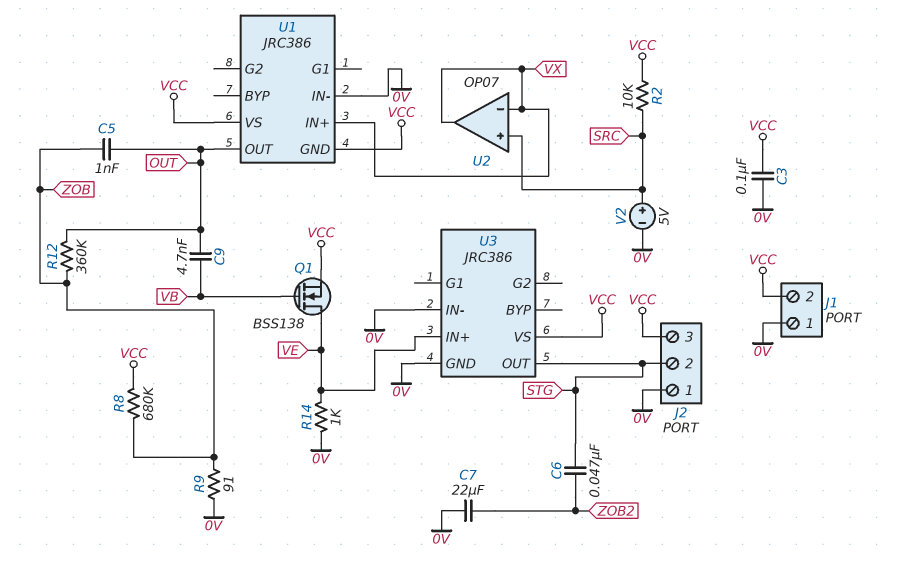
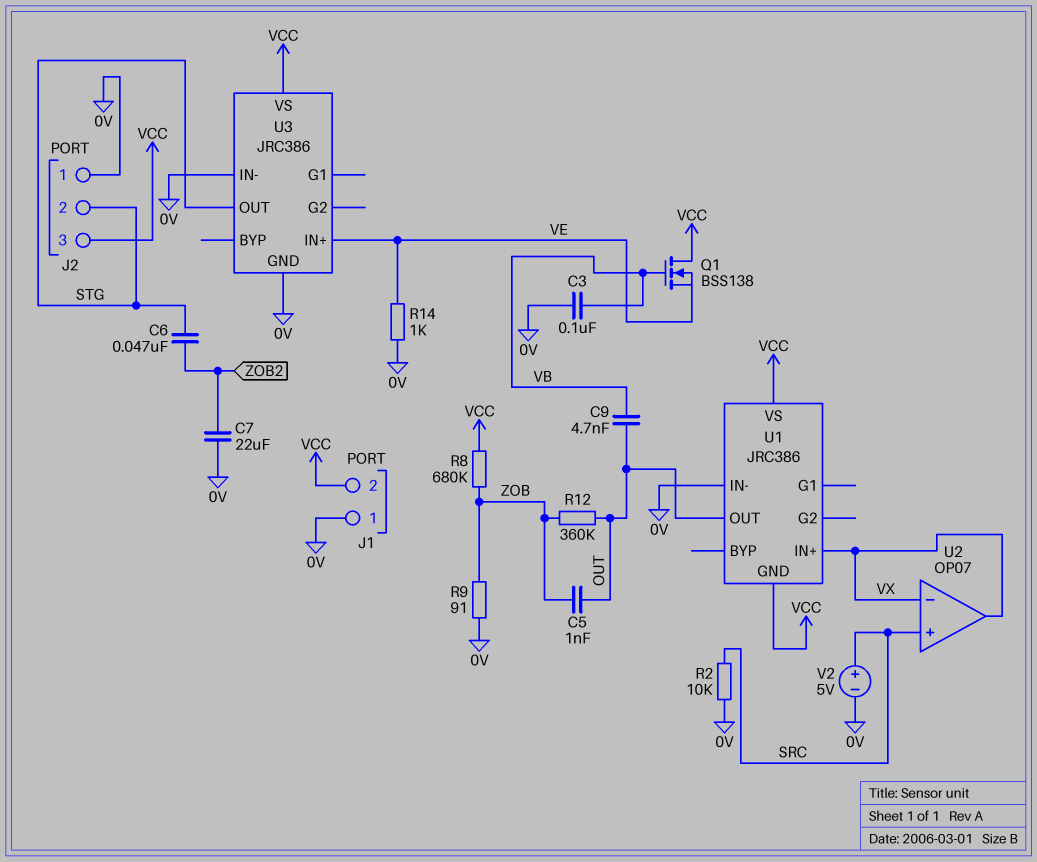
C3: 100nF (0V, VCC) -> 100nF (0V, VB)
Q1: NMOS BSS138 (G VB, D VE, S VCC) -> NMOS BSS138 (G VB, D VCC, S VE)
R2: 10k (SRC, VCC) -> 10k (0V, SRC)

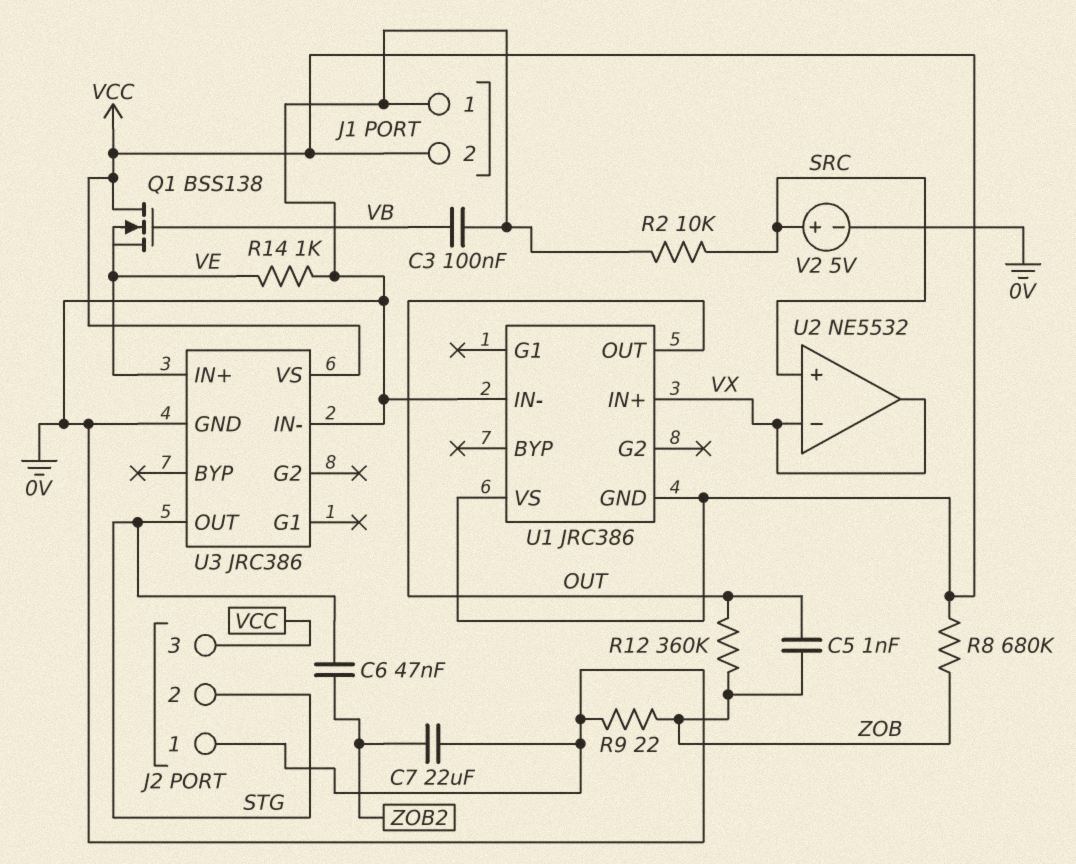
C9: 4.7nF (OUT, VB) -> none
R9: 91 (0V, ZOB) -> 22 (0V, ZOB)
U2: OP07 -> NE5532

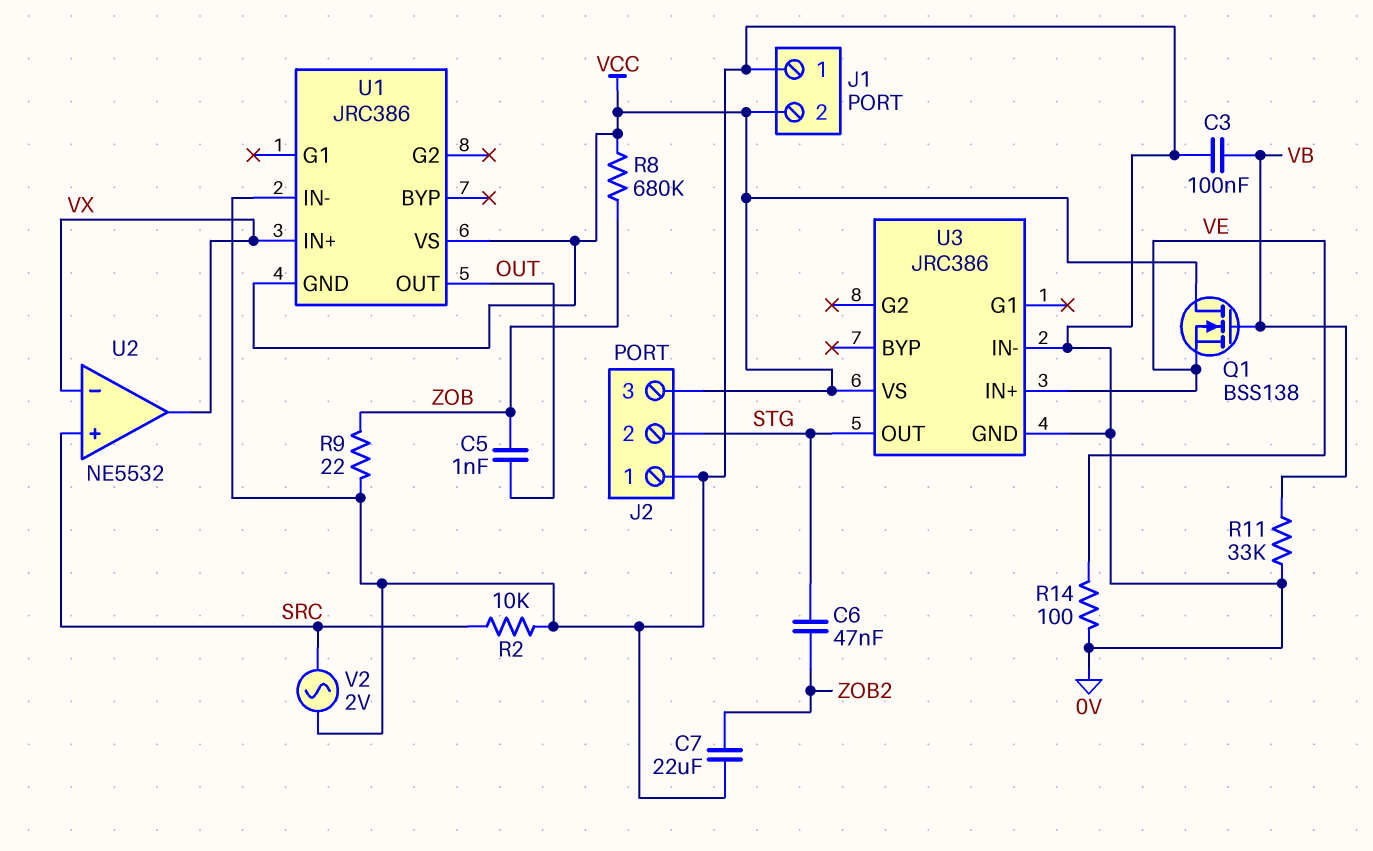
R11: none -> 33k (0V, VB)
R12: 360k (OUT, ZOB) -> none
R14: 1k (0V, VE) -> 100 (0V, VE)
V2: 5V (plus SRC, minus 0V) -> AC 2V (0V, SRC)

